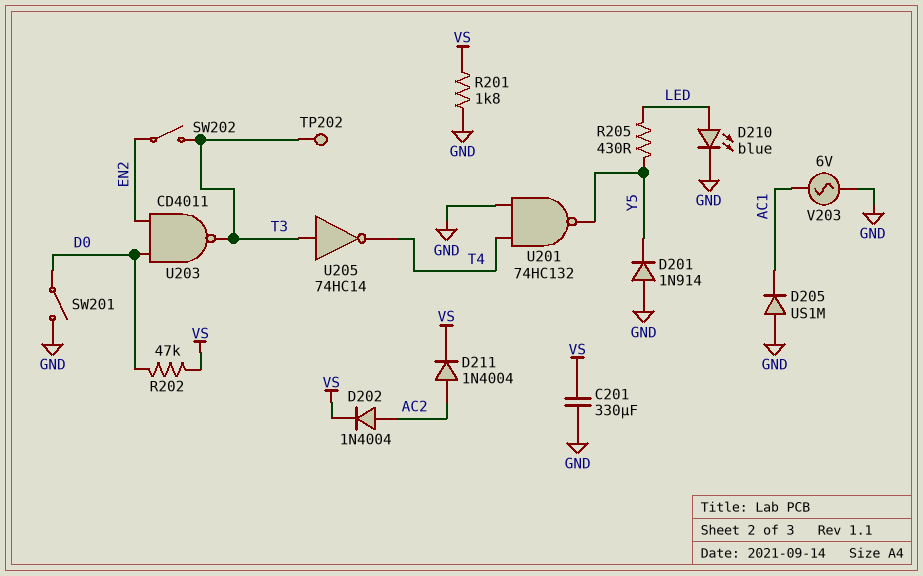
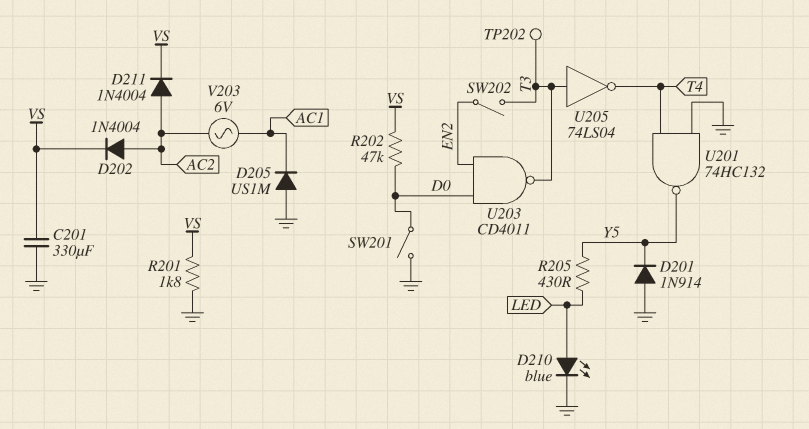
U205: NOT 74HC14 (in T3, out T4) -> NOT 74LS04 (in T3, out T4)
V203: AC 6V (AC1, GND) -> AC 6V (AC1, AC2)

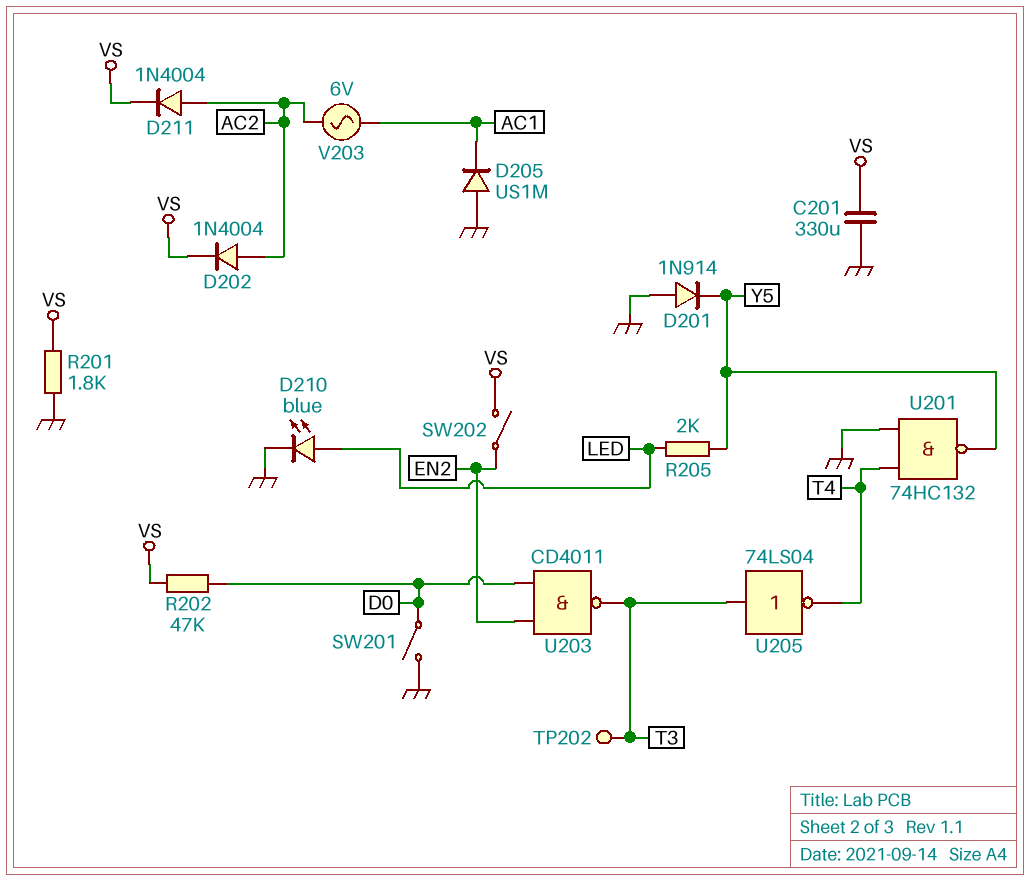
R205: 430 (LED, Y5) -> 2k (LED, Y5)
SW202: switch (EN2, T3) -> switch (EN2, VS)

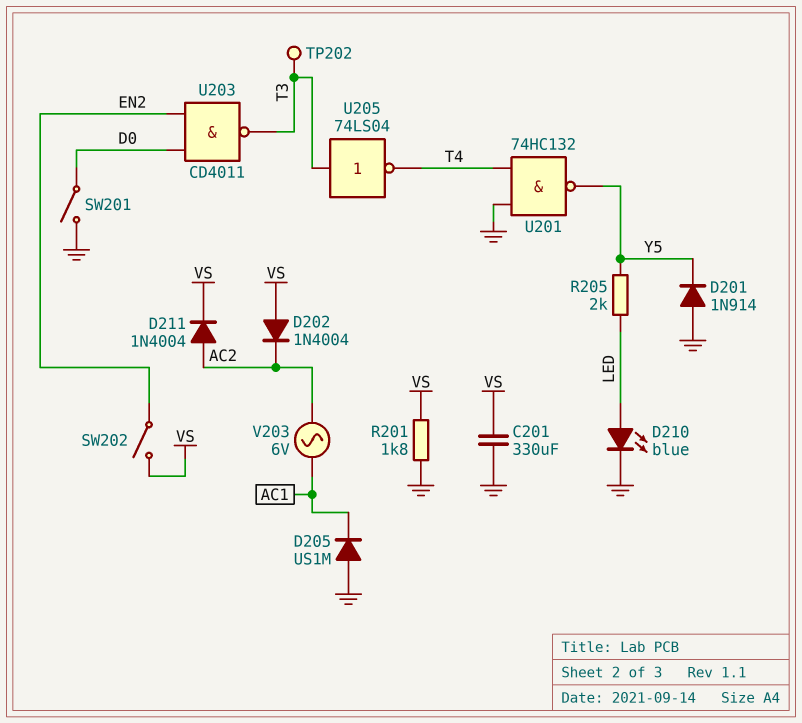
D202: diode 1N4004 (A AC2, K VS) -> diode 1N4004 (A VS, K AC2)
R202: 47k (D0, VS) -> none

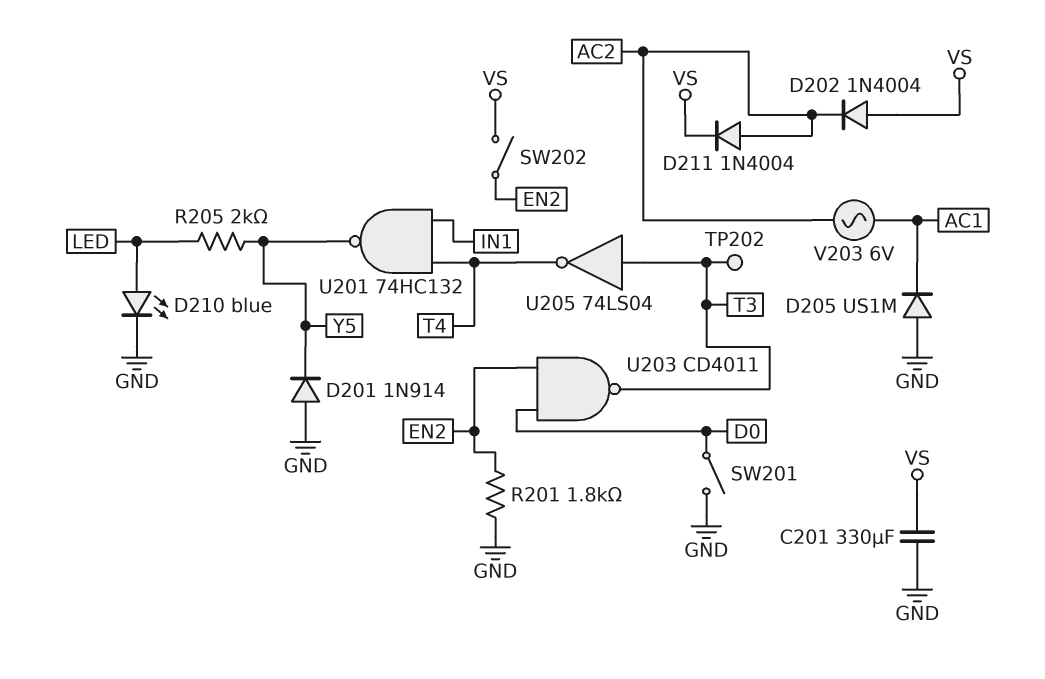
R201: 1.8k (GND, VS) -> 1.8k (EN2, GND)
U201: NAND 74HC132 (in GND, in T4, out Y5) -> NAND 74HC132 (in IN1, in T4, out Y5)

